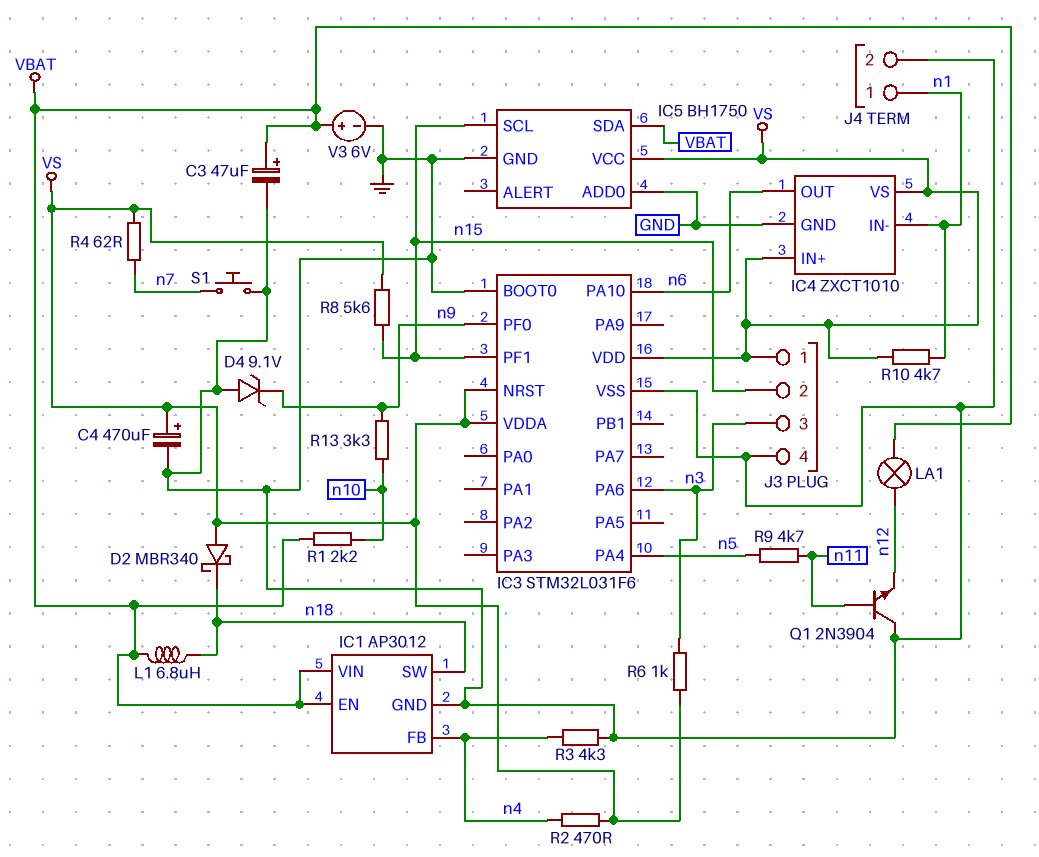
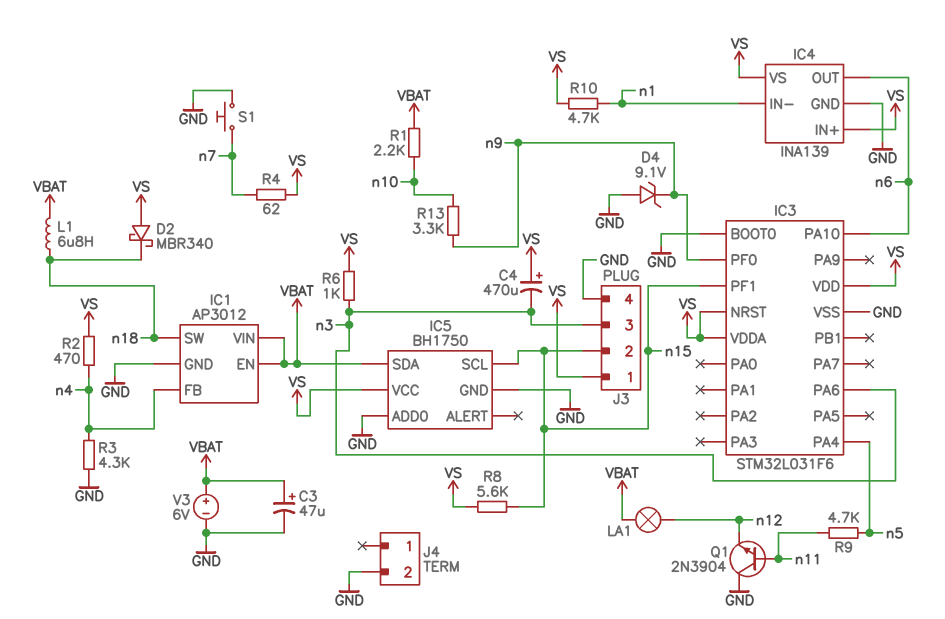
C4: 470uF (plus VS, minus GND) -> 470uF (plus VS, minus n3)
IC4: ZXCT1010 -> INA139
J4 pin 1: n1 -> none

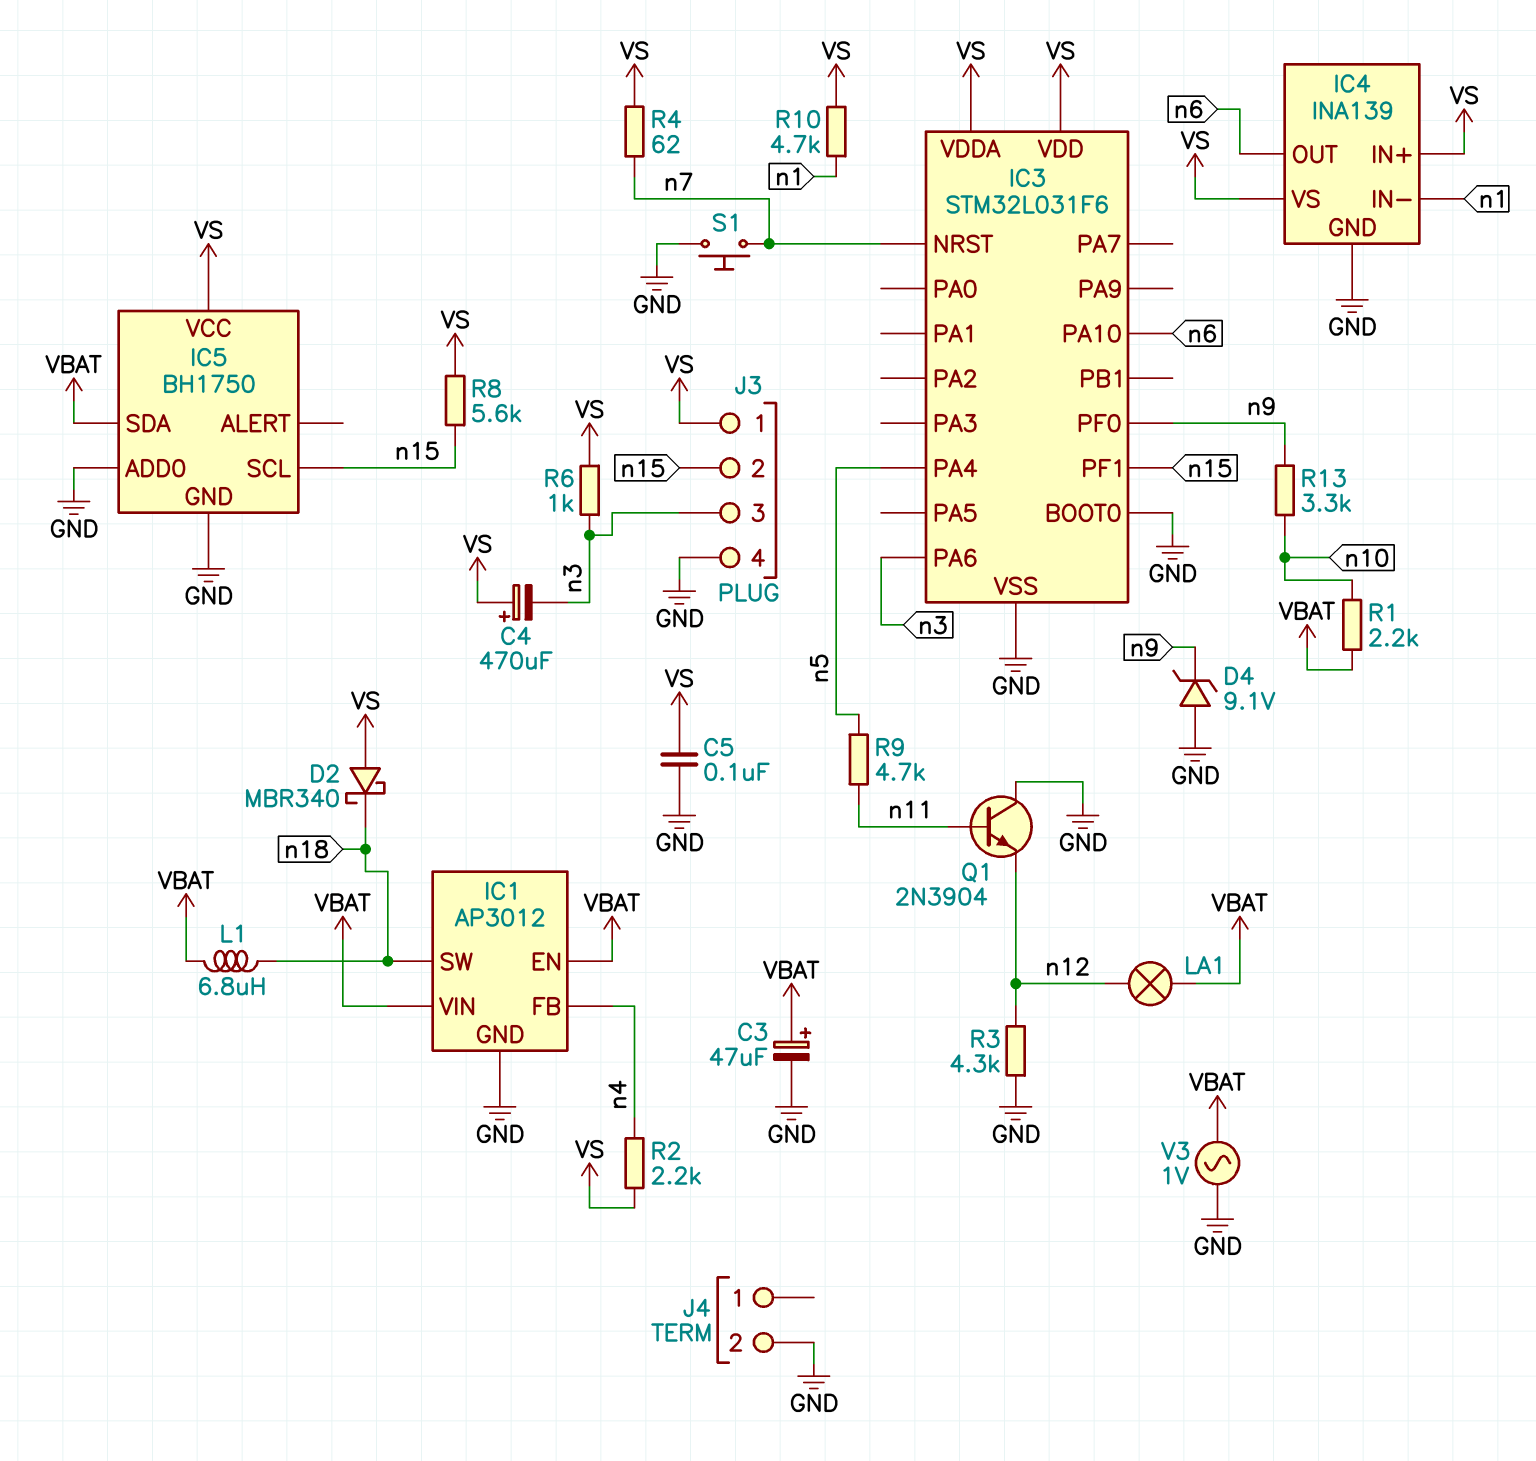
C5: none -> 100nF (GND, VS)
IC3 pin NRST: VS -> n7
R2: 470 (VS, n4) -> 2.2k (VS, n4)
R3: 4.3k (GND, n4) -> 4.3k (GND, n12)
V3: 6V (plus VBAT, minus GND) -> AC 1V (GND, VBAT)

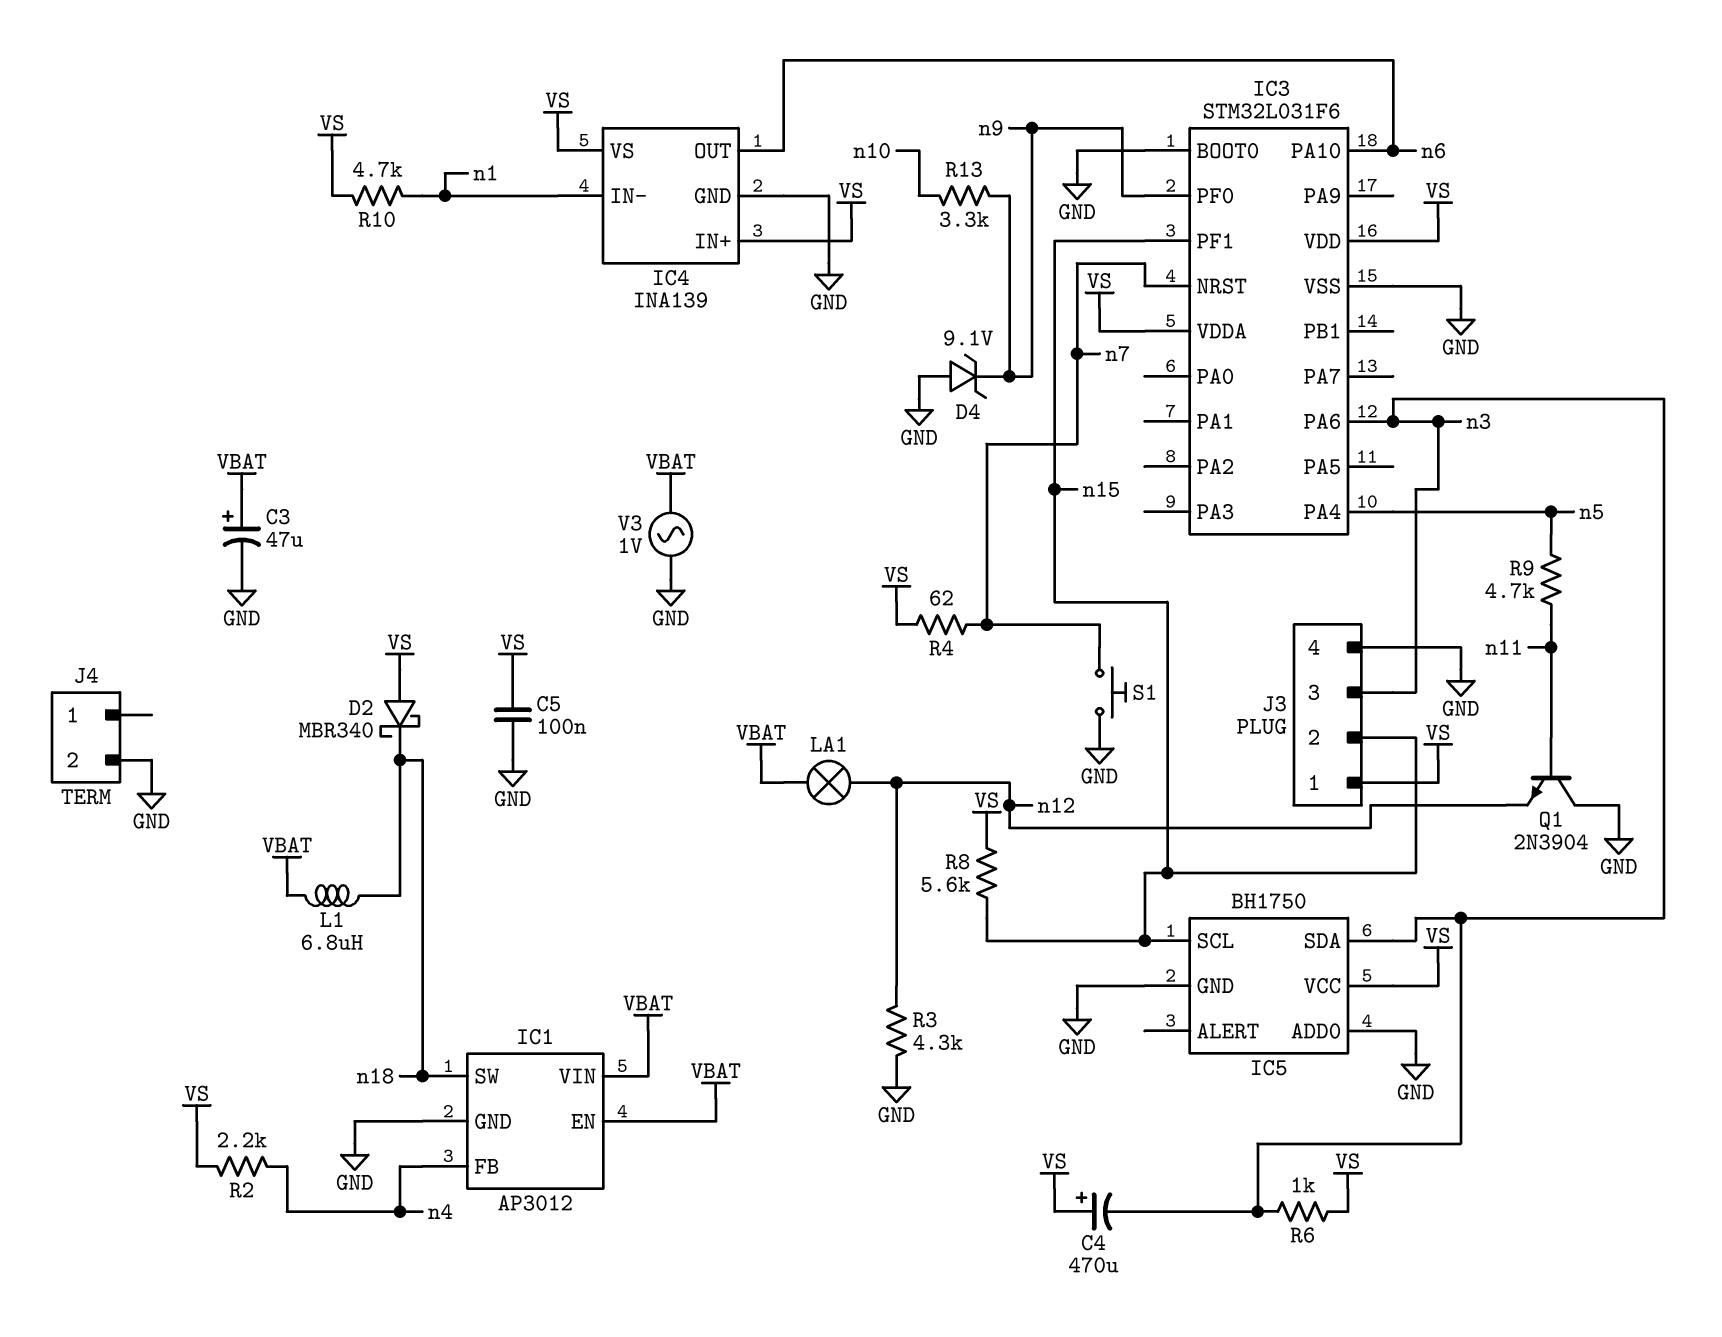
IC5 pin SDA: VBAT -> n3
R1: 2.2k (VBAT, n10) -> none

